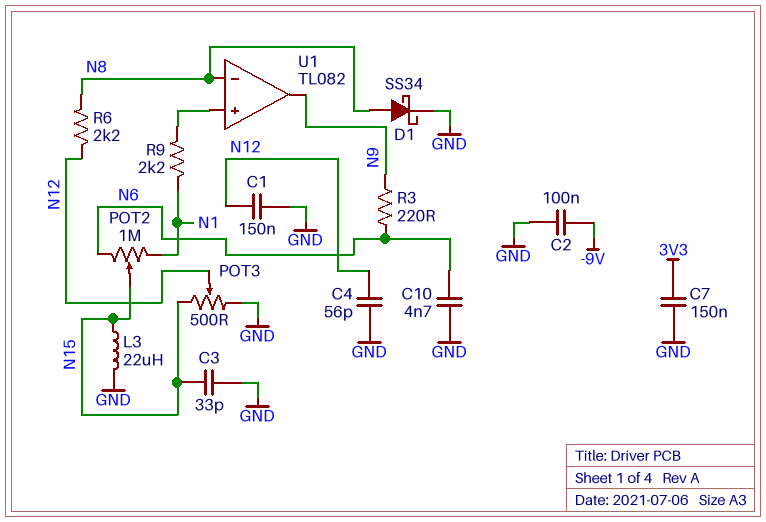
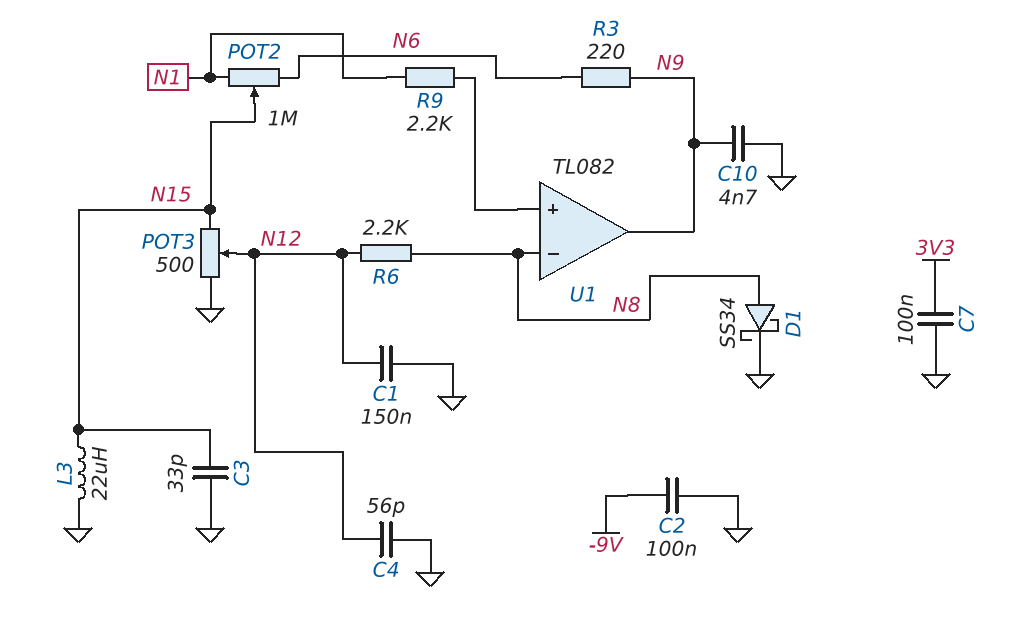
C7: 150nF (3V3, GND) -> 100nF (3V3, GND)
C10: 4.7nF (GND, N6) -> 4.7nF (GND, N9)

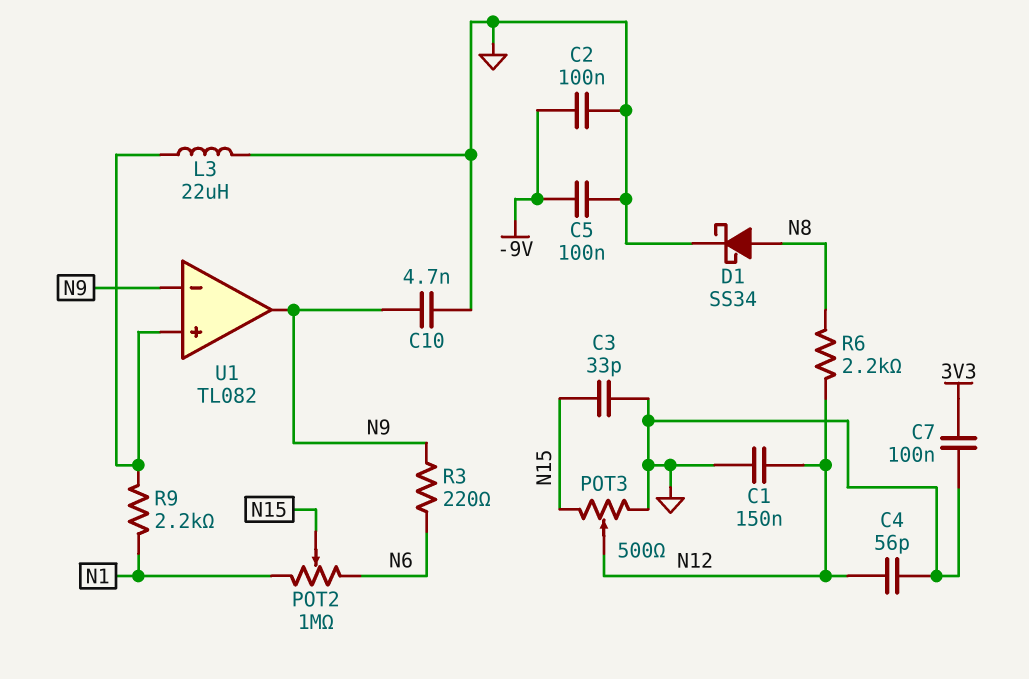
C5: none -> 100nF (-9V, GND)
L3: 22uH (GND, N15) -> 22uH (GND, U1/in+)
U1 pin in-: N8 -> N9

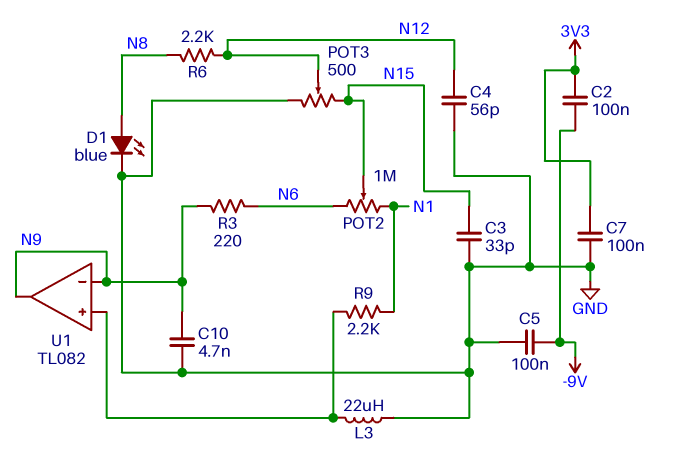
C1: 150nF (GND, N12) -> none
C2: 100nF (-9V, GND) -> 100nF (-9V, 3V3)
D1: schottky SS34 (A N8, K GND) -> LED blue (A N8, K GND)

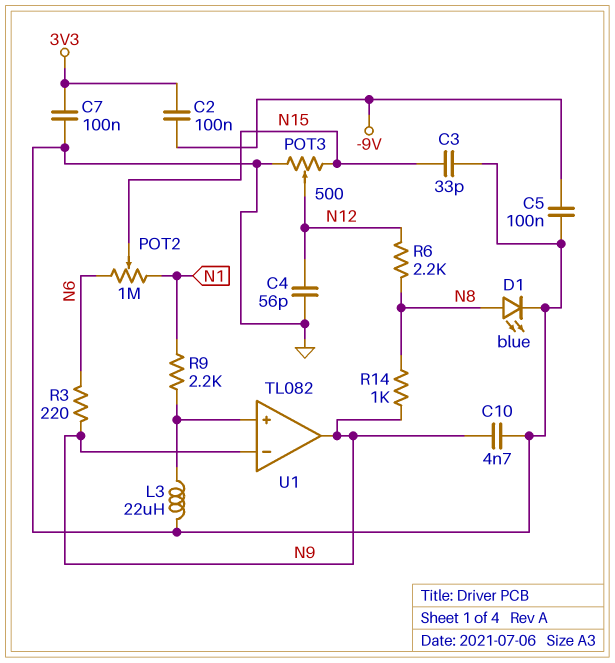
R14: none -> 1k (N8, N9)

